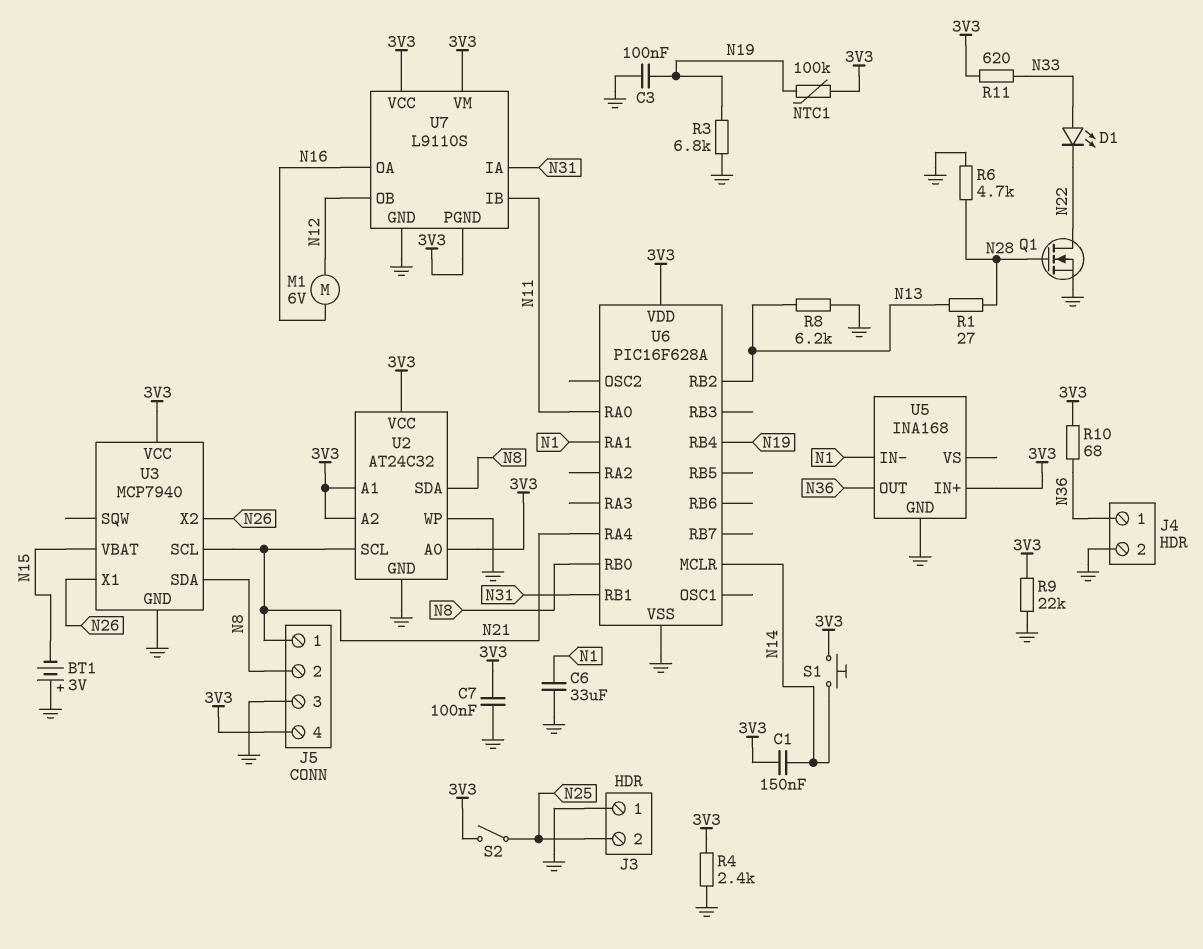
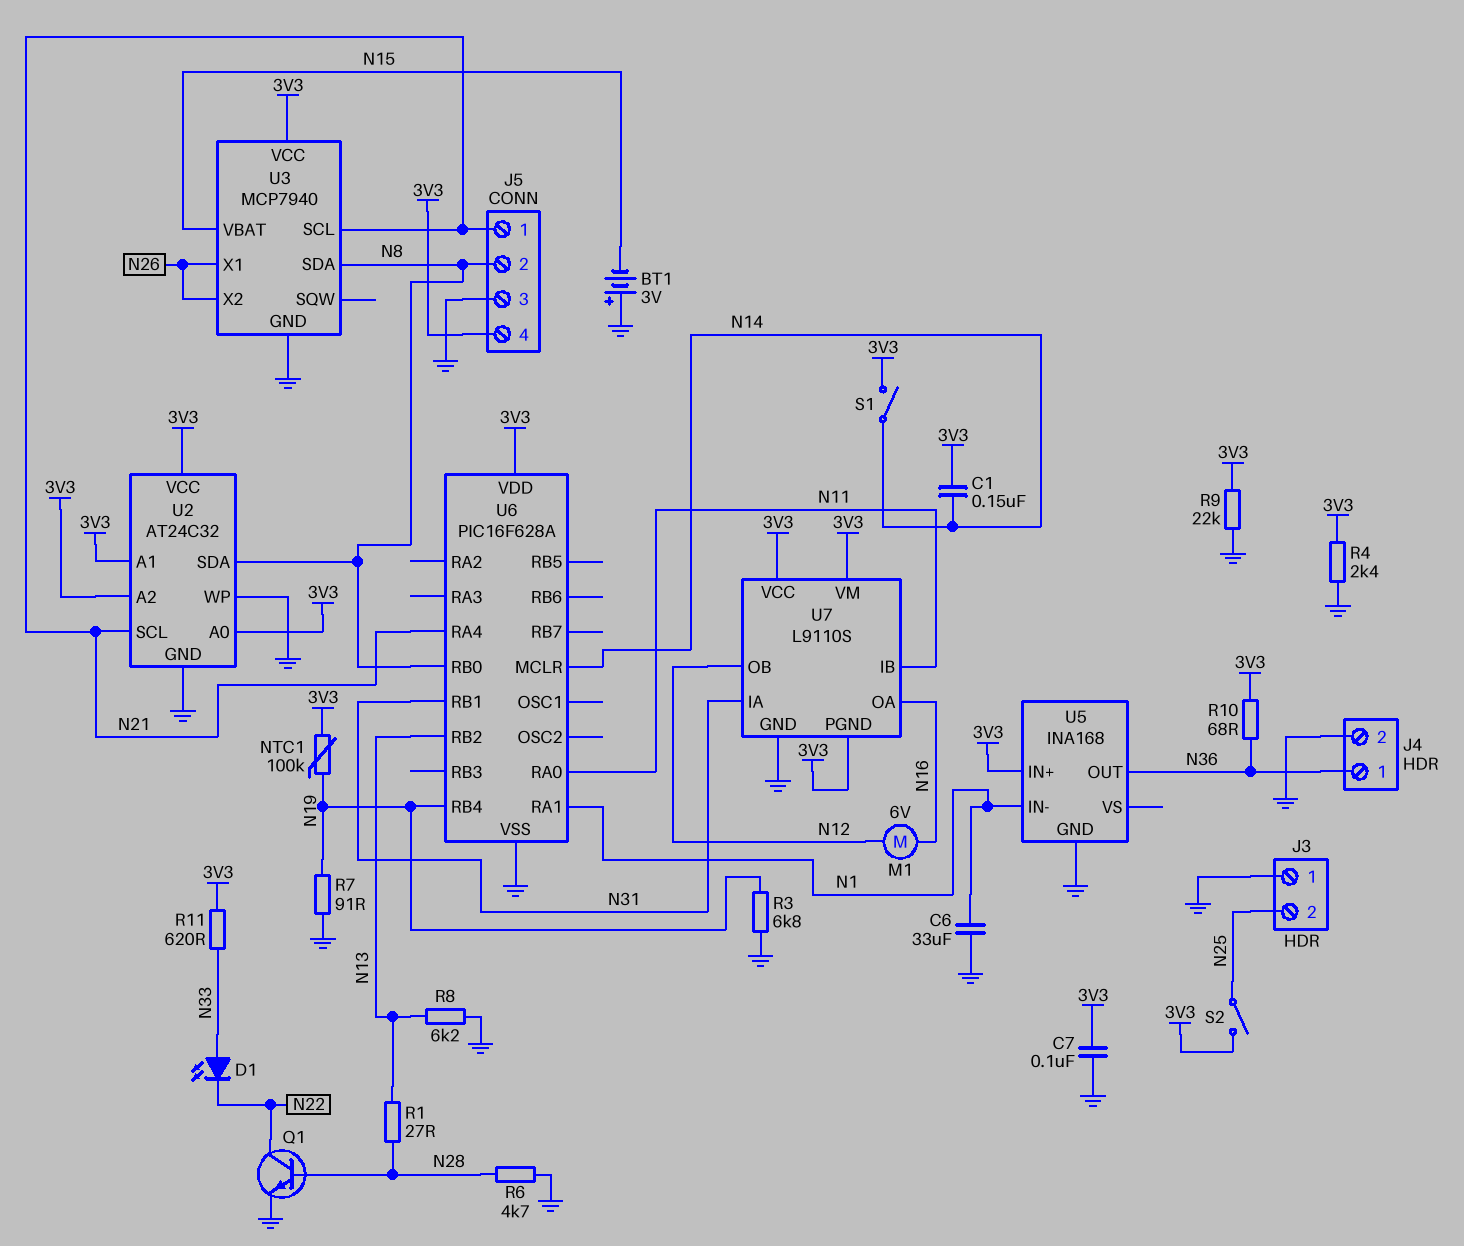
C3: 100nF (GND, N19) -> none
Q1: NMOS (G N28, D N22, S GND) -> NPN (B N28, C N22, E GND)
R7: none -> 91 (GND, N19)
S1: button (3V3, N14) -> switch (3V3, N14)

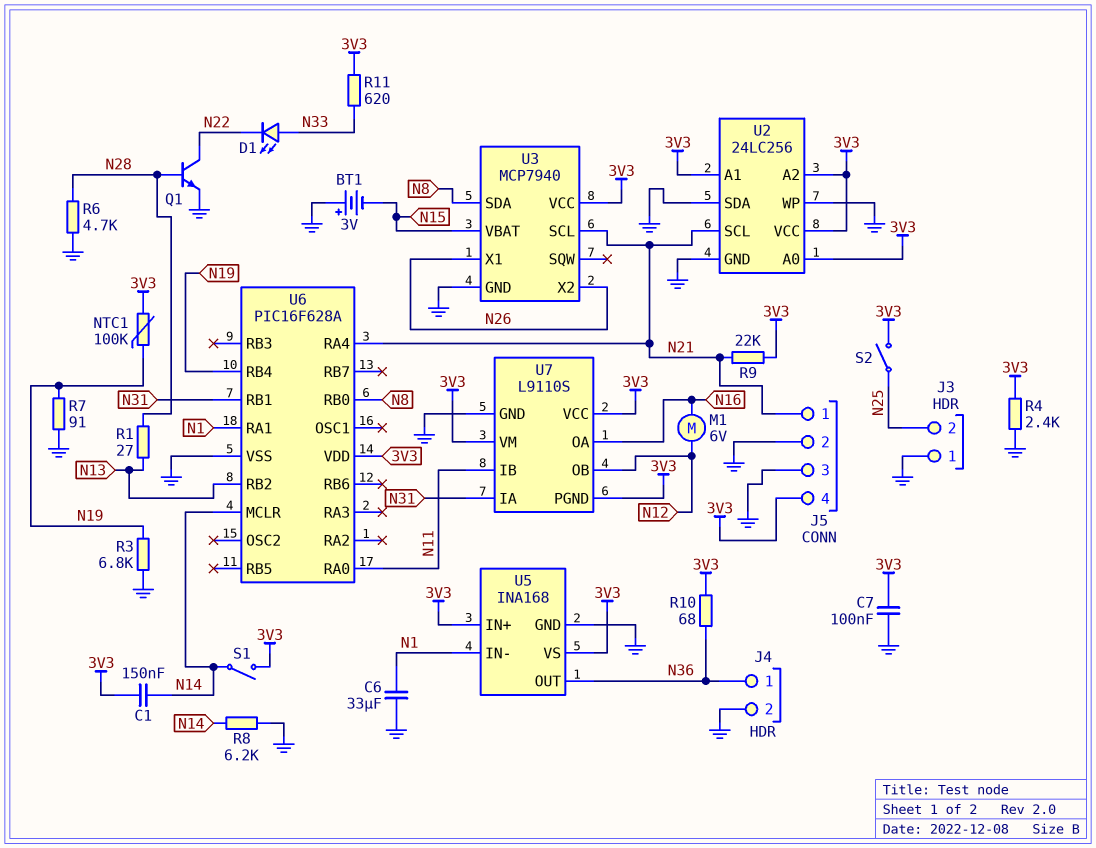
J5 pin 2: N8 -> GND
R8: 6.2k (GND, N13) -> 6.2k (GND, N14)
R9: 22k (3V3, GND) -> 22k (3V3, N21)
U2: AT24C32 -> 24LC256
U2 pin SDA: N8 -> GND
U5 pin VS: none -> 3V3

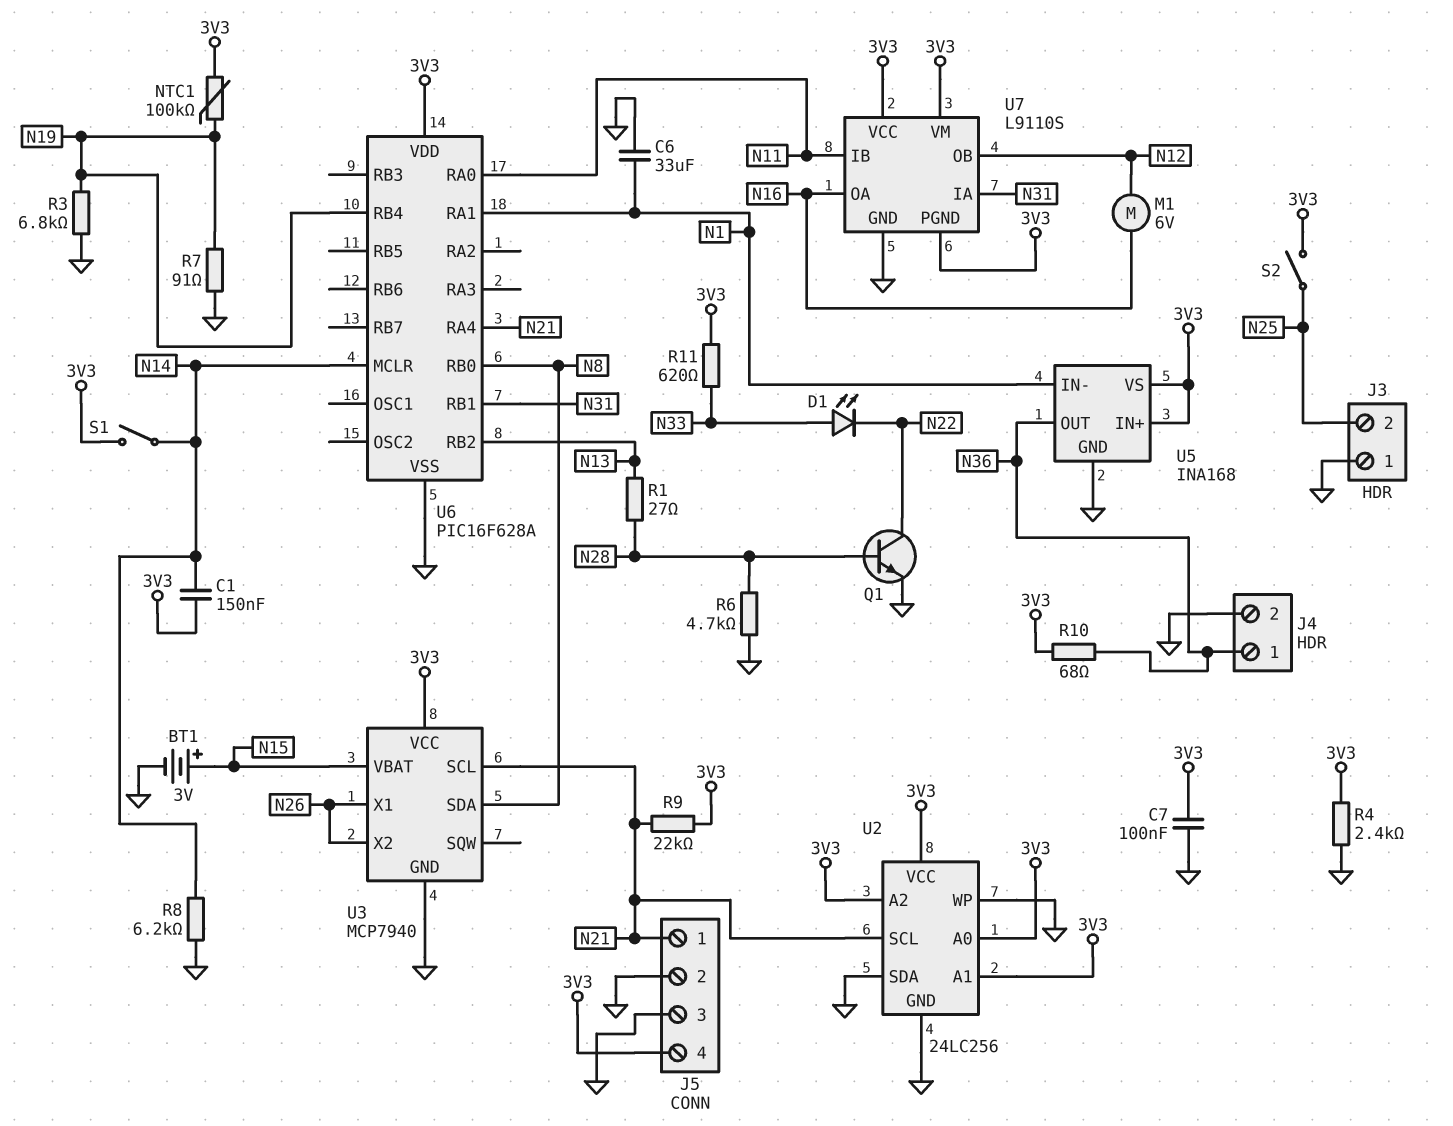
BT1: 3V (plus GND, minus N15) -> 3V (plus N15, minus GND)

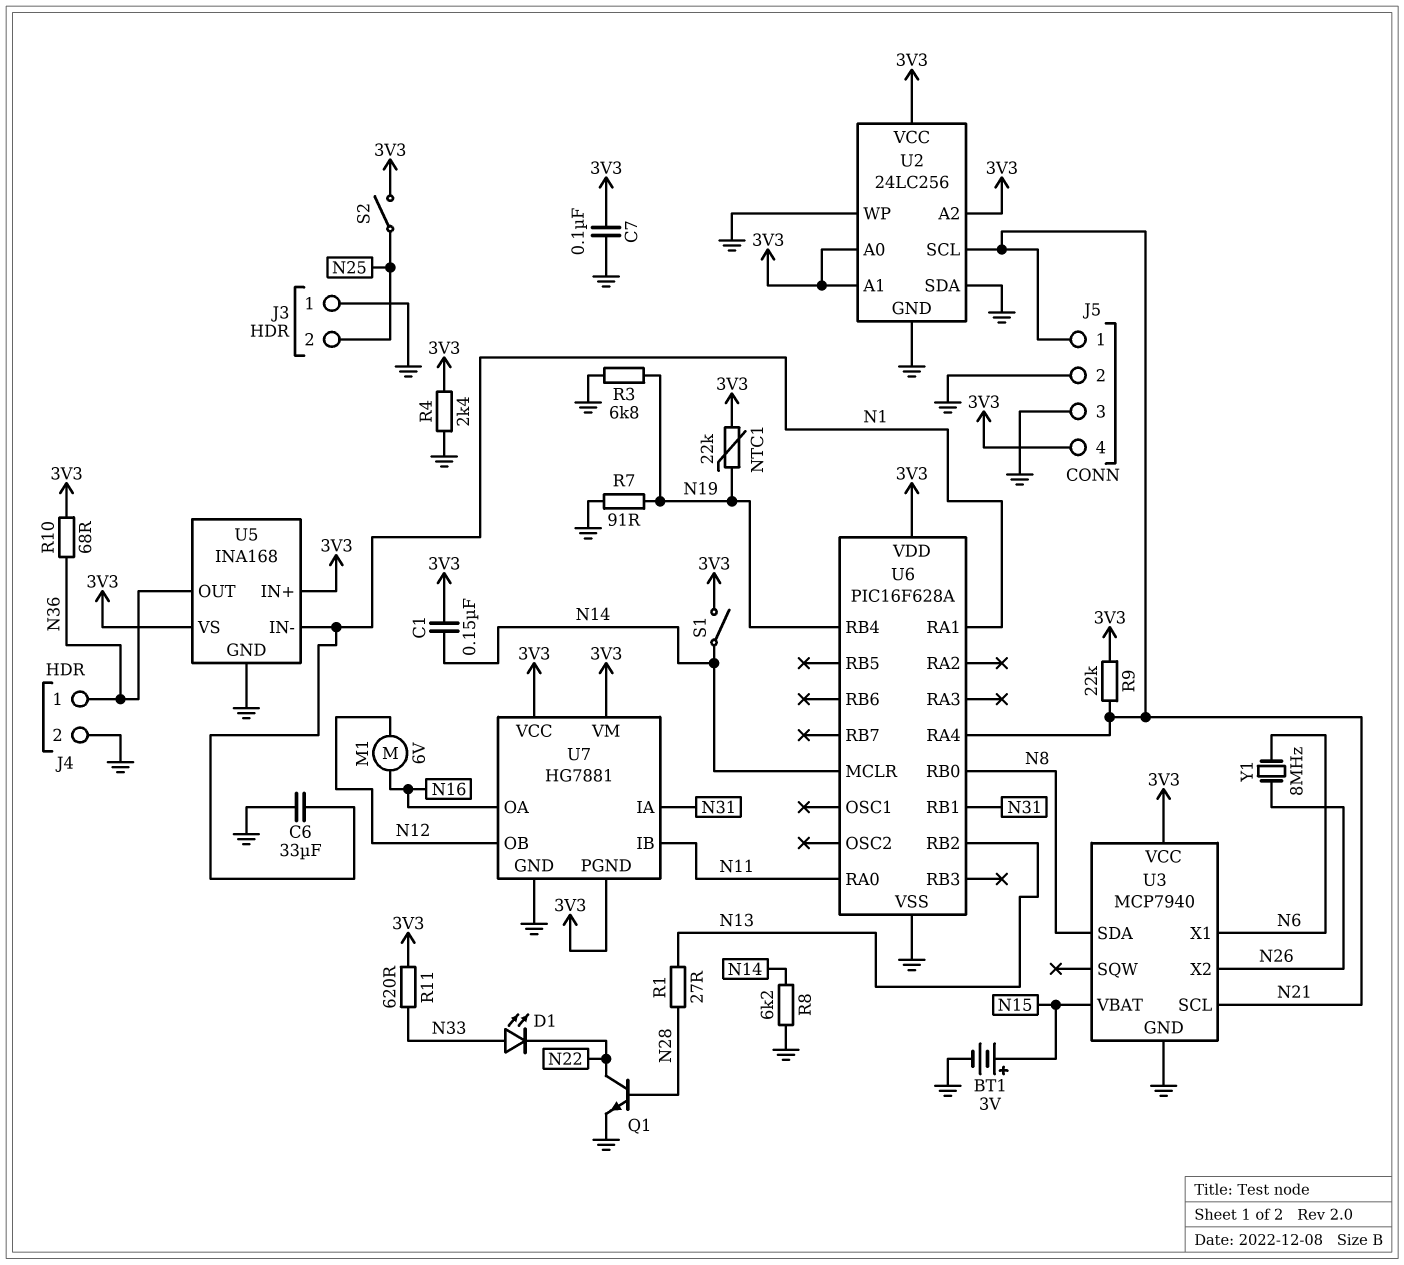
NTC1: 100k (3V3, N19) -> 22k (3V3, N19)
R6: 4.7k (GND, N28) -> none
U3 pin X1: N26 -> N6
U7: L9110S -> HG7881
Y1: none -> 8MHz (N6, N26)

